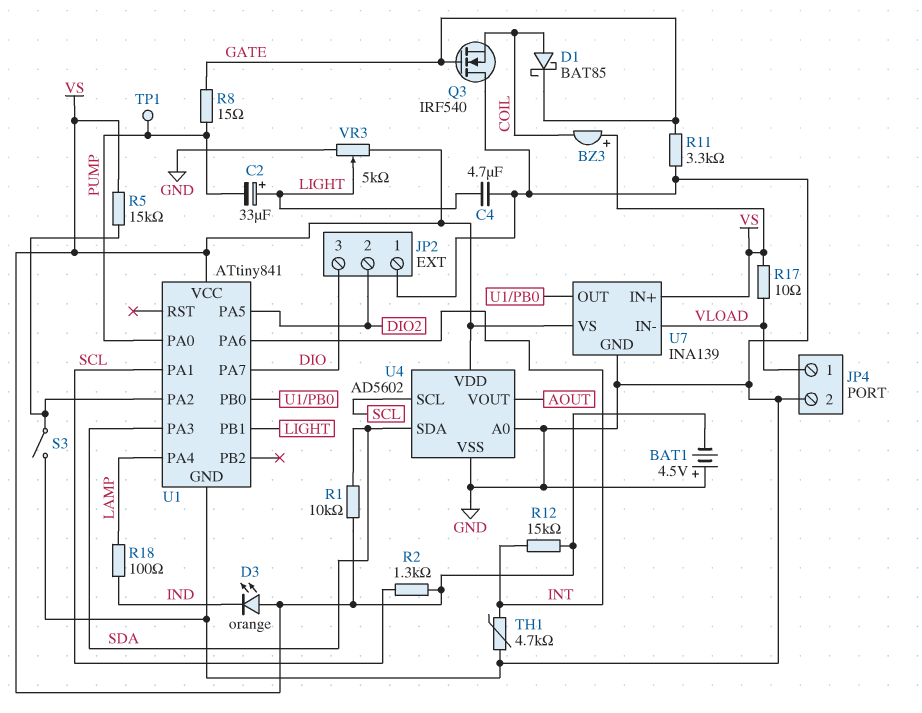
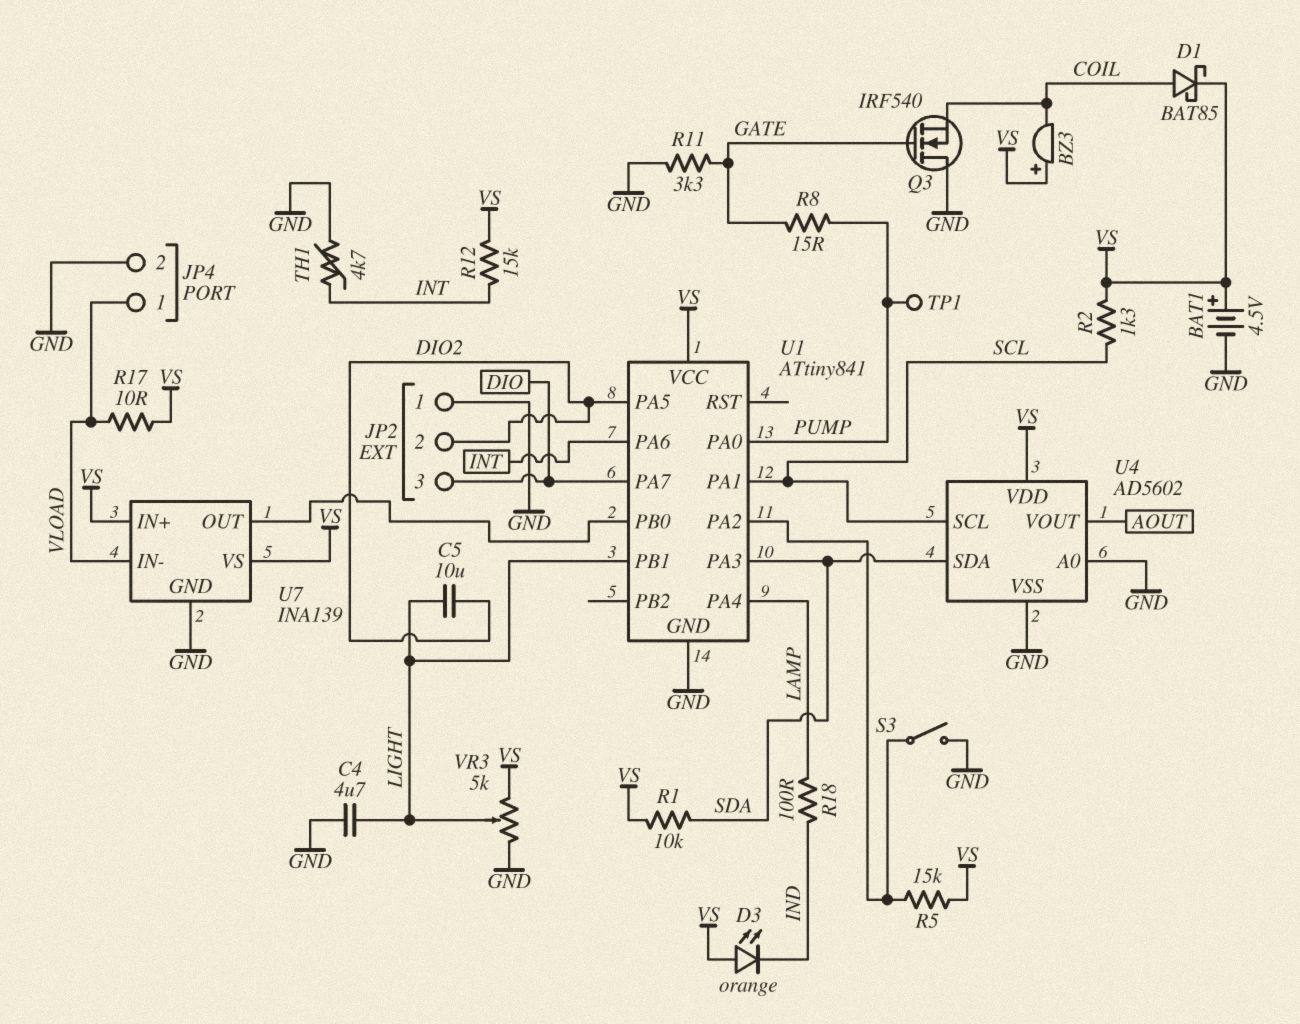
BAT1: 4.5V (plus GND, minus VS) -> 4.5V (plus VS, minus GND)
C2: 33uF (plus LIGHT, minus PUMP) -> none
C5: none -> 10uF (DIO2, LIGHT)
D1: schottky BAT85 (A COIL, K GATE) -> schottky BAT85 (A COIL, K VS)

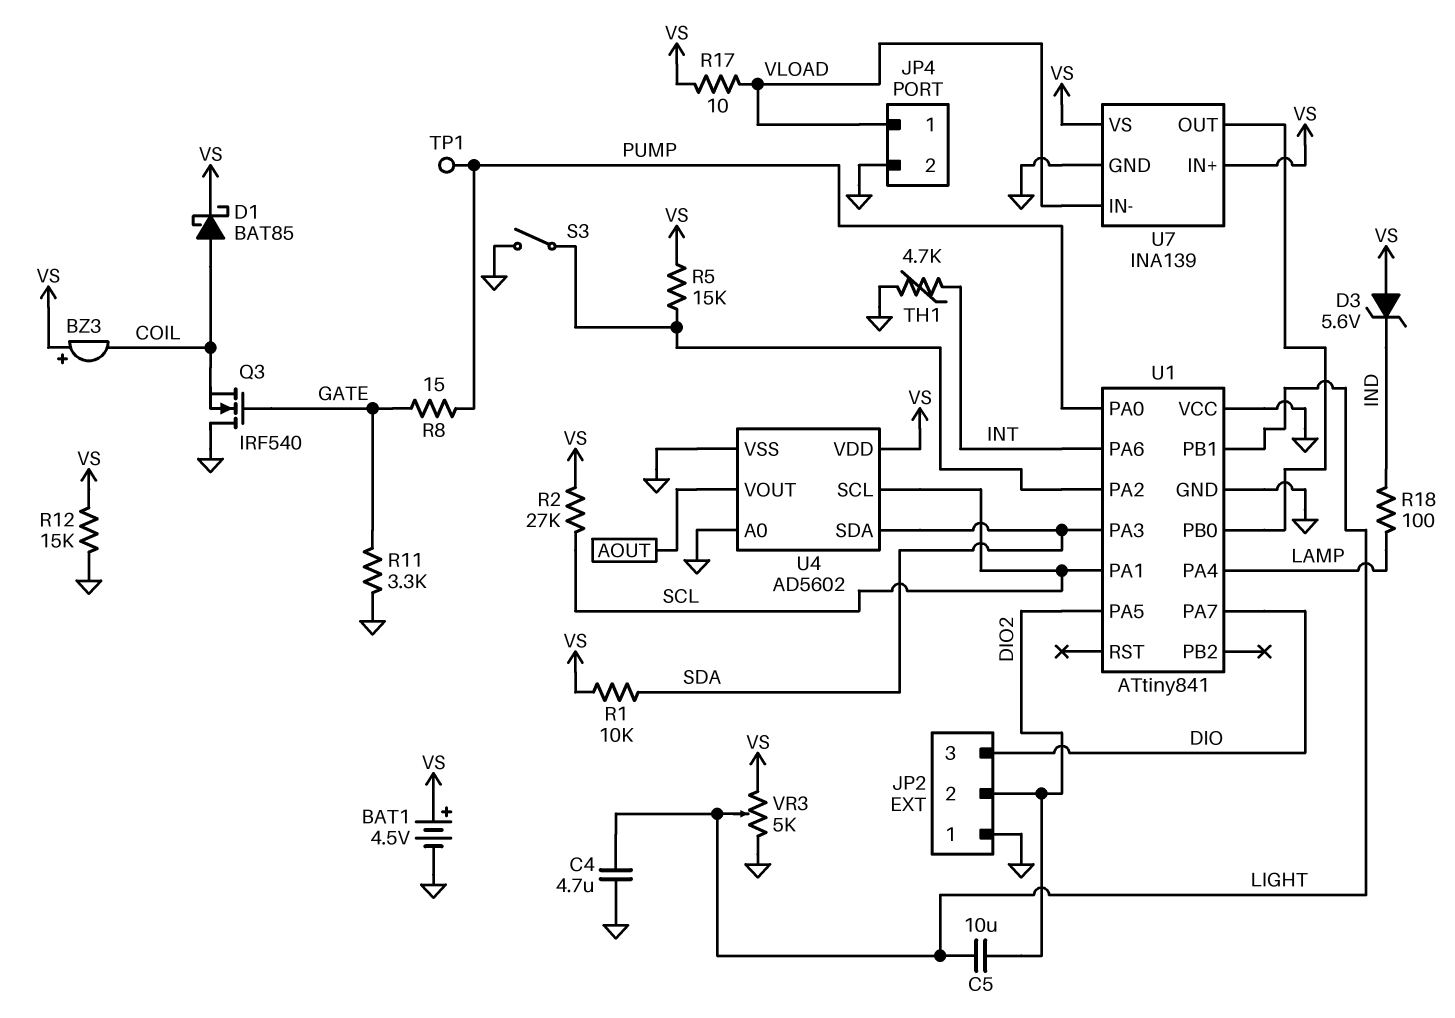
D3: LED orange (A VS, K IND) -> zener 5.6V (A VS, K IND)
R2: 1.3k (SCL, VS) -> 27k (SCL, VS)
R12: 15k (INT, VS) -> 15k (GND, VS)
U1 pin VCC: VS -> GND

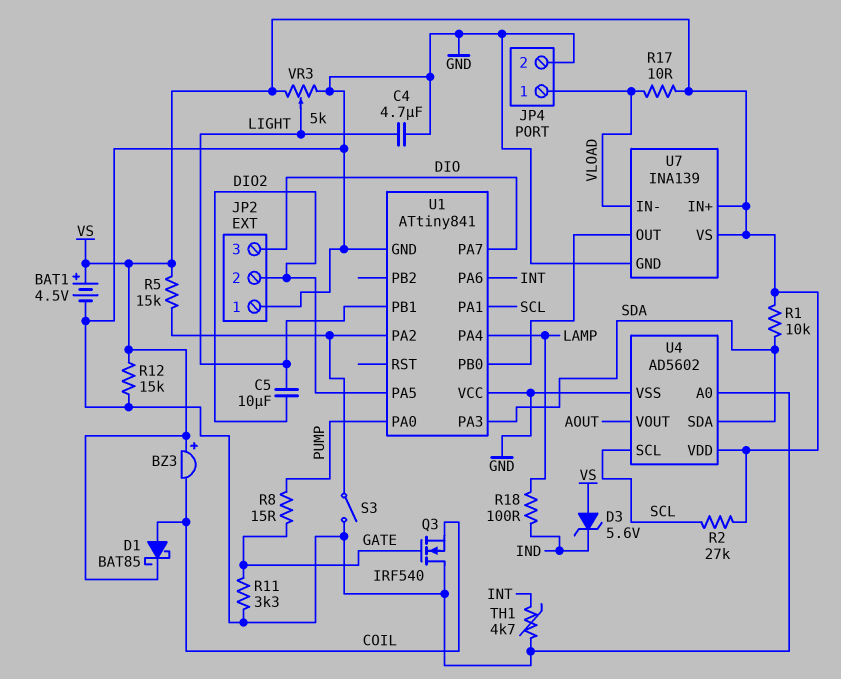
TP1: test point (PUMP) -> none

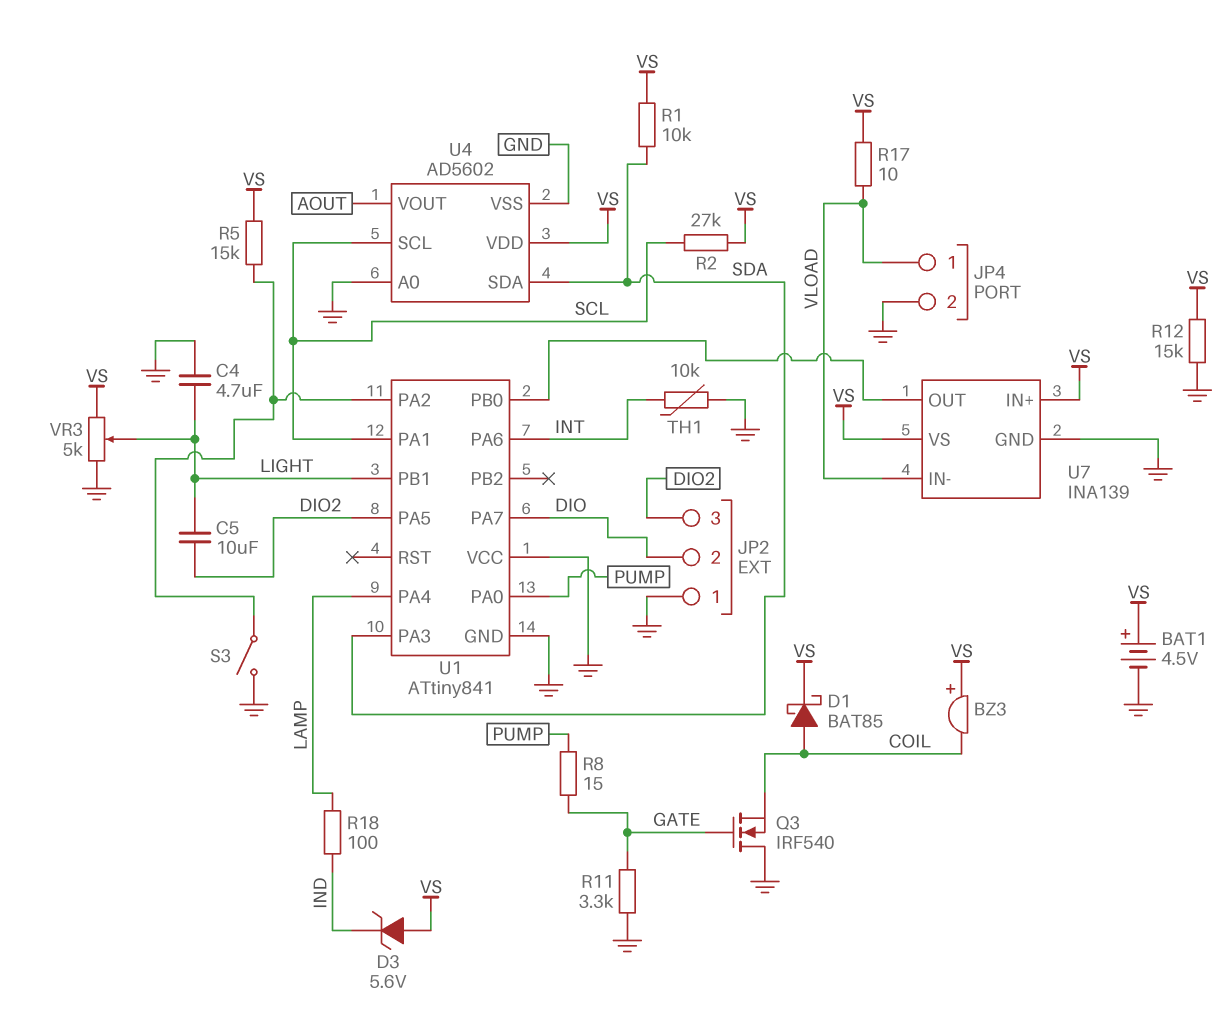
JP2 pin 2: DIO2 -> DIO
JP2 pin 3: DIO -> DIO2
TH1: 4.7k (GND, INT) -> 10k (GND, INT)

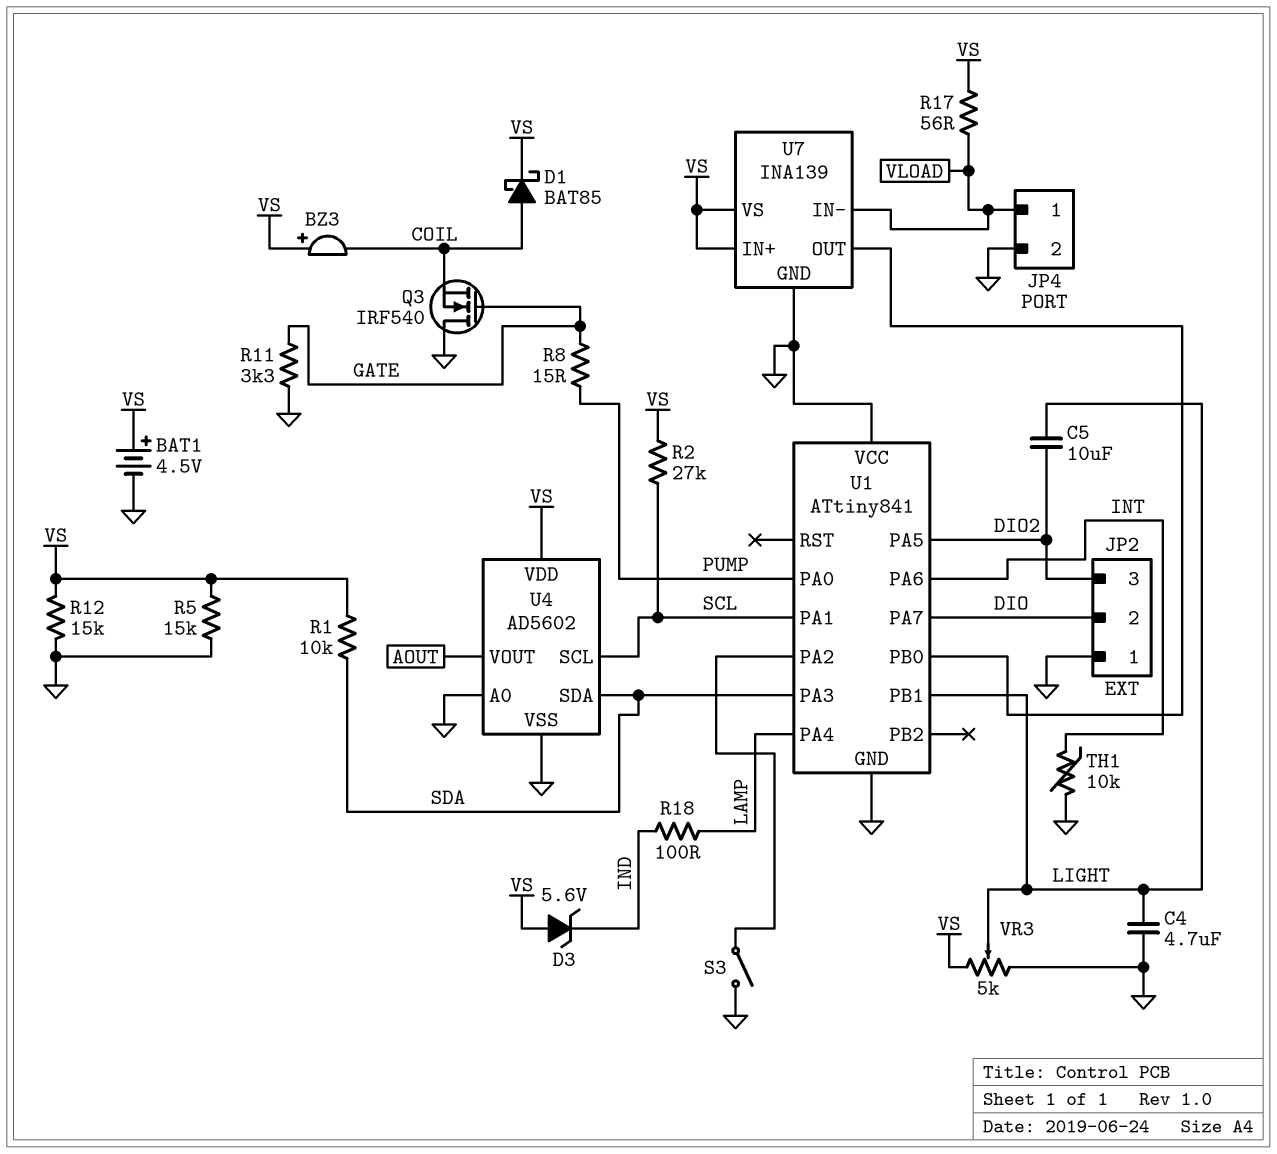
R5: 15k (U1/PA2, VS) -> 15k (GND, VS)
R17: 10 (VLOAD, VS) -> 56 (VLOAD, VS)

